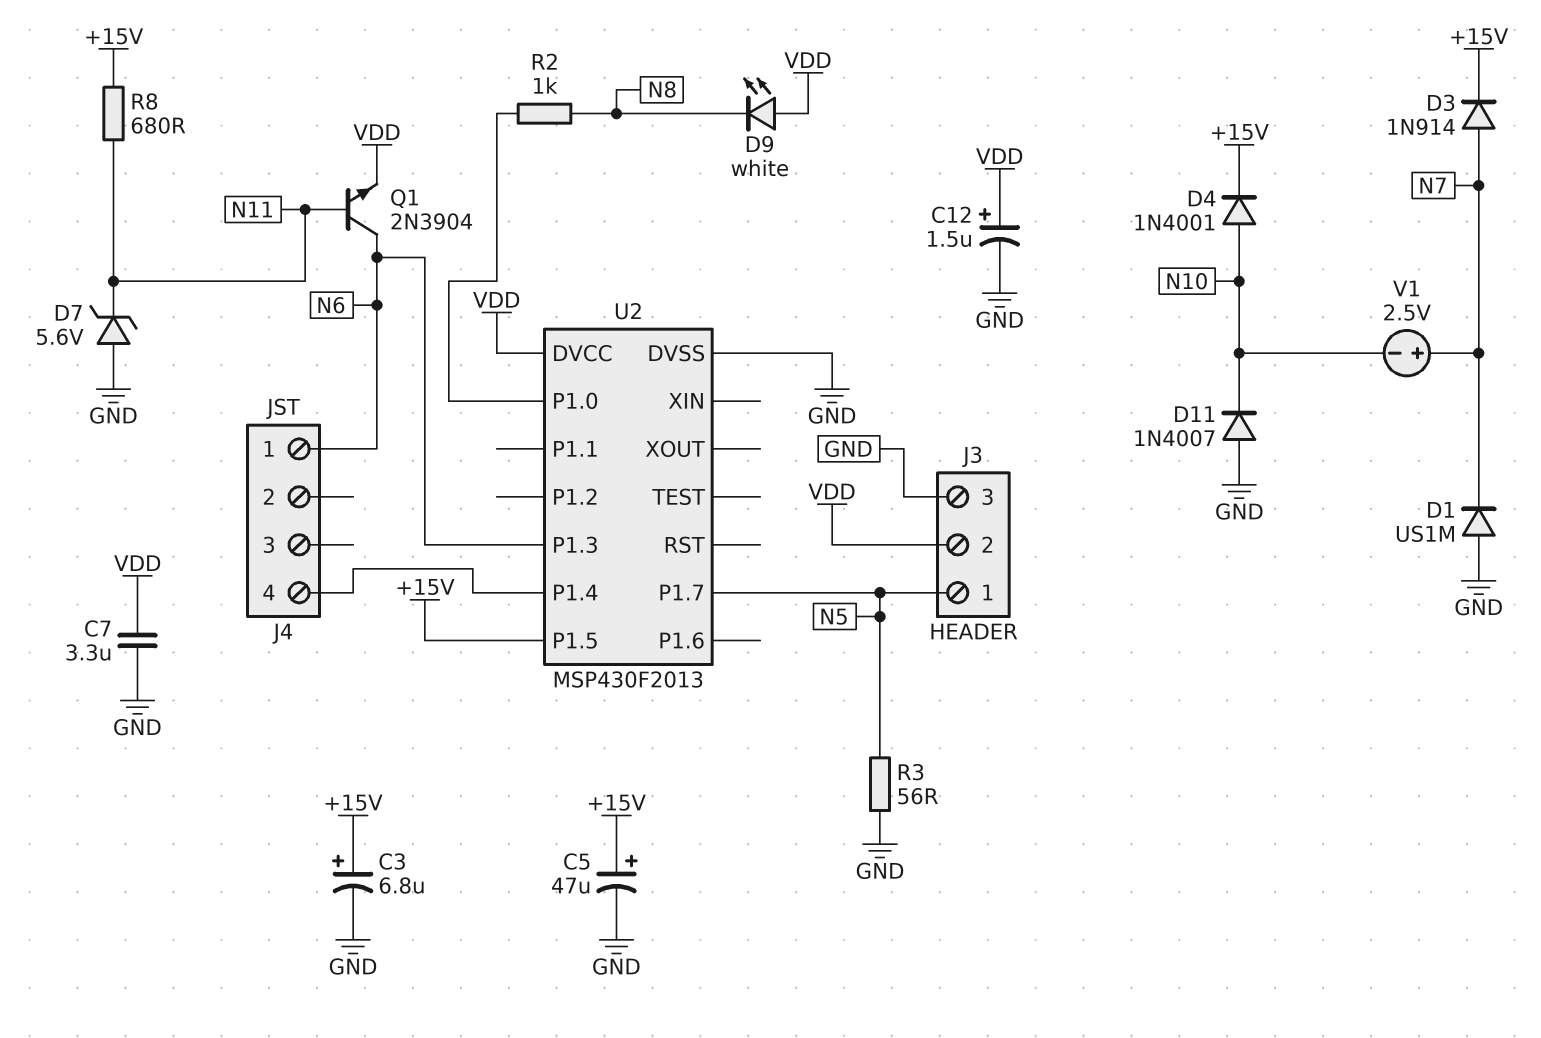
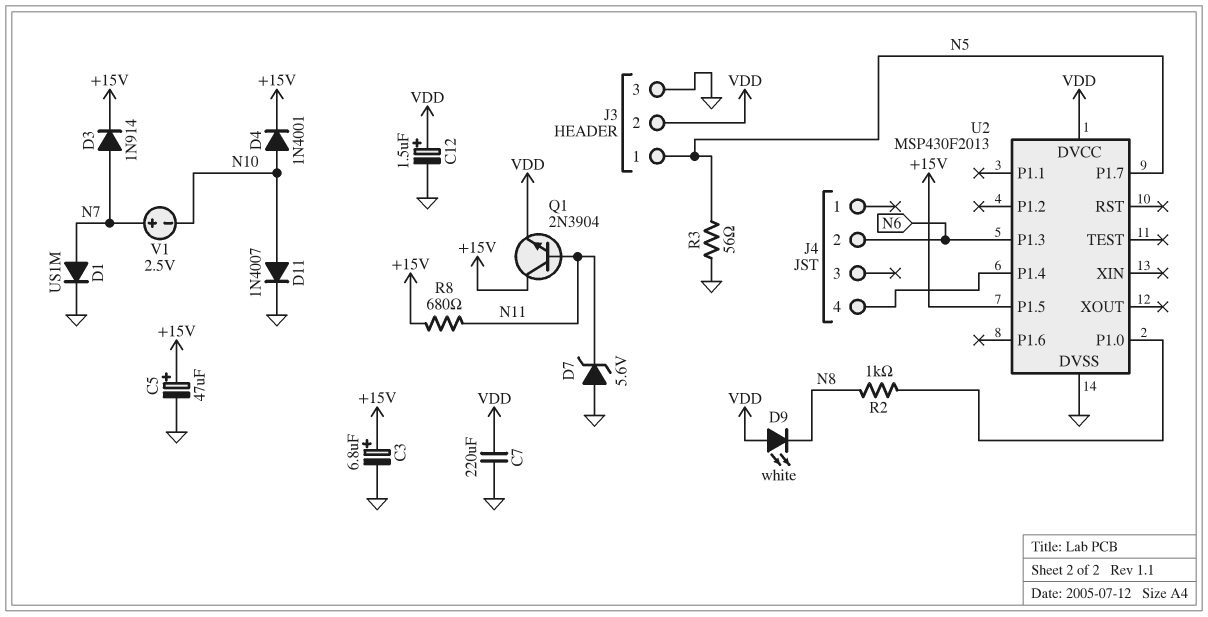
C7: 3.3uF (GND, VDD) -> 220uF (GND, VDD)
D1: diode US1M (A GND, K N7) -> diode US1M (A N7, K GND)
D11: diode 1N4007 (A GND, K N10) -> diode 1N4007 (A N10, K GND)
J4 pin 1: N6 -> none
J4 pin 2: none -> N6
Q1: NPN 2N3904 (B N11, C N6, E VDD) -> NPN 2N3904 (B N11, C +15V, E VDD)

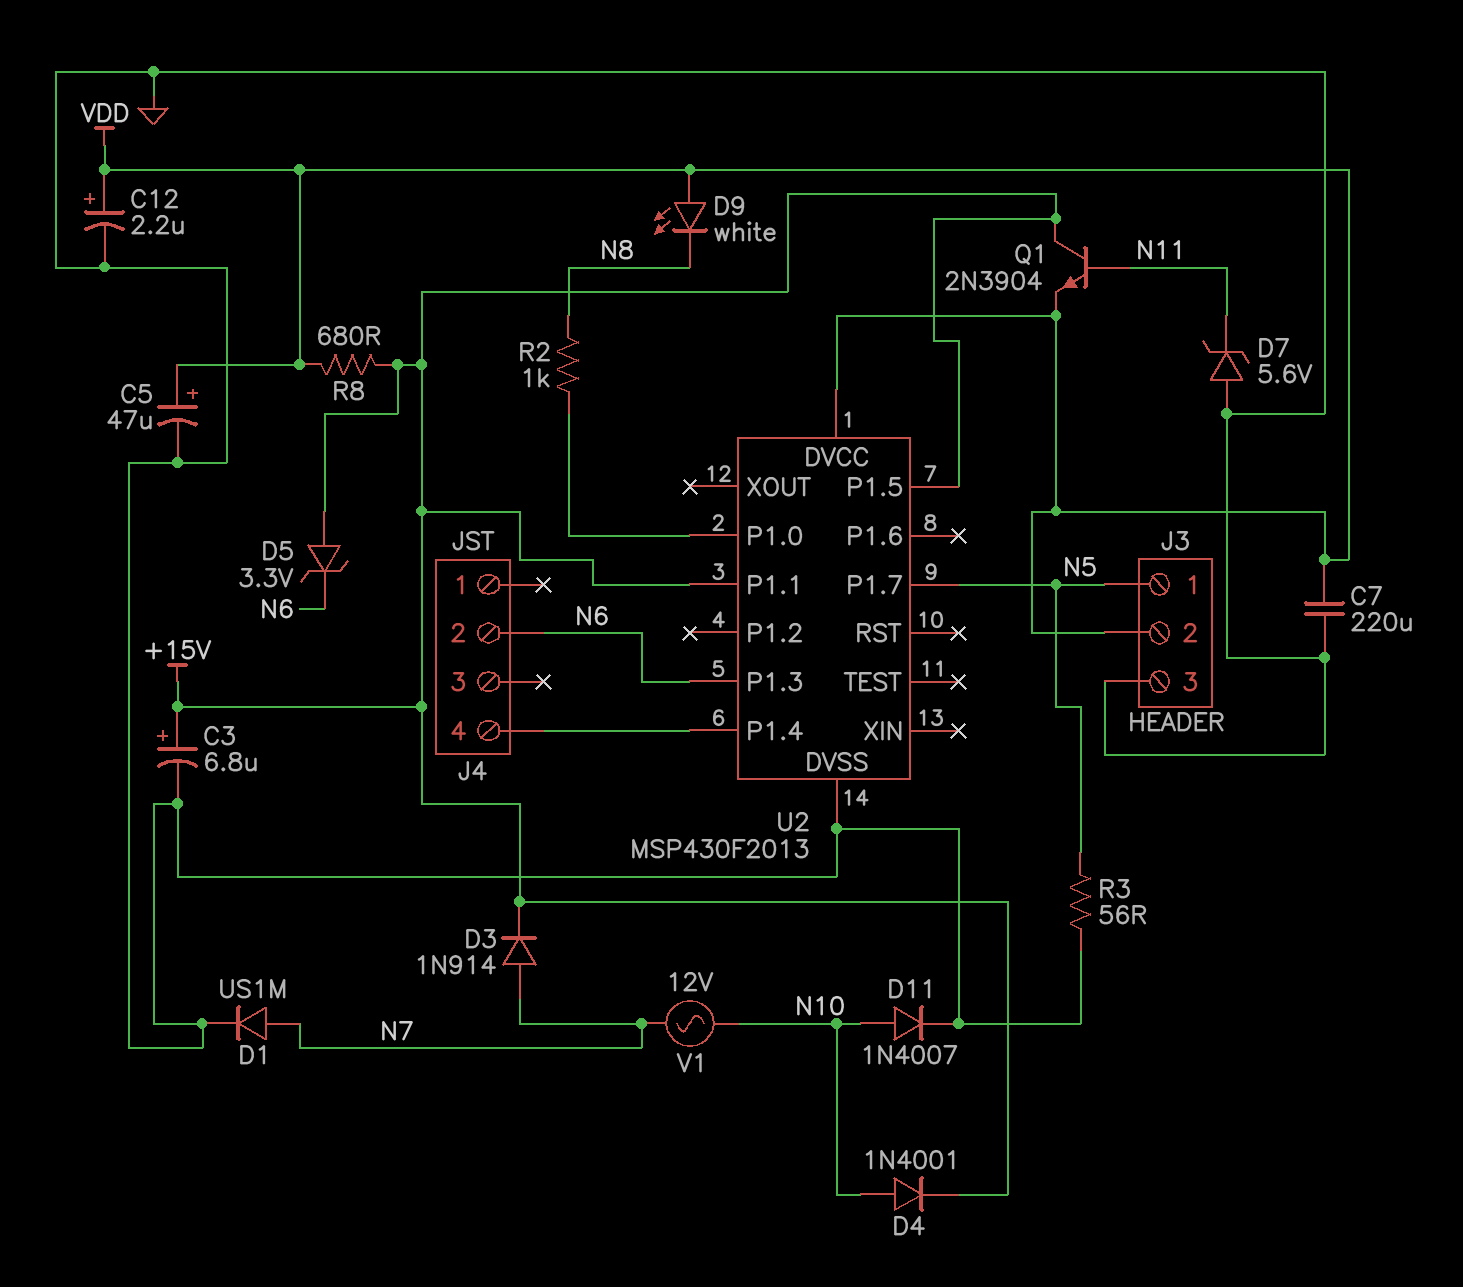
C5: 47uF (plus +15V, minus GND) -> 47uF (plus VDD, minus GND)
C12: 1.5uF (plus VDD, minus GND) -> 2.2uF (plus VDD, minus GND)
D5: none -> zener 3.3V (A +15V, K N6)
R8: 680 (+15V, N11) -> 680 (+15V, VDD)
U2 pin P1.1: none -> +15V
V1: 2.5V (plus N7, minus N10) -> AC 12V (N7, N10)

